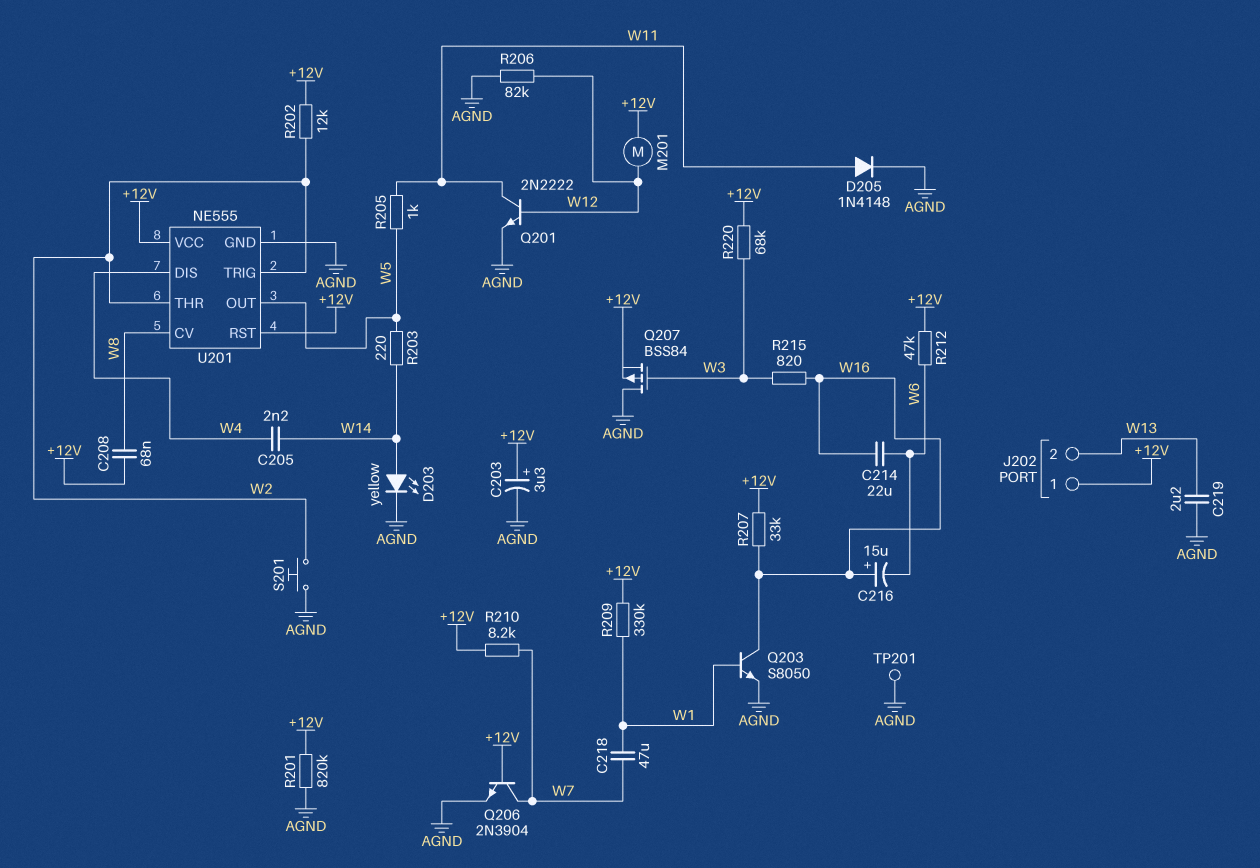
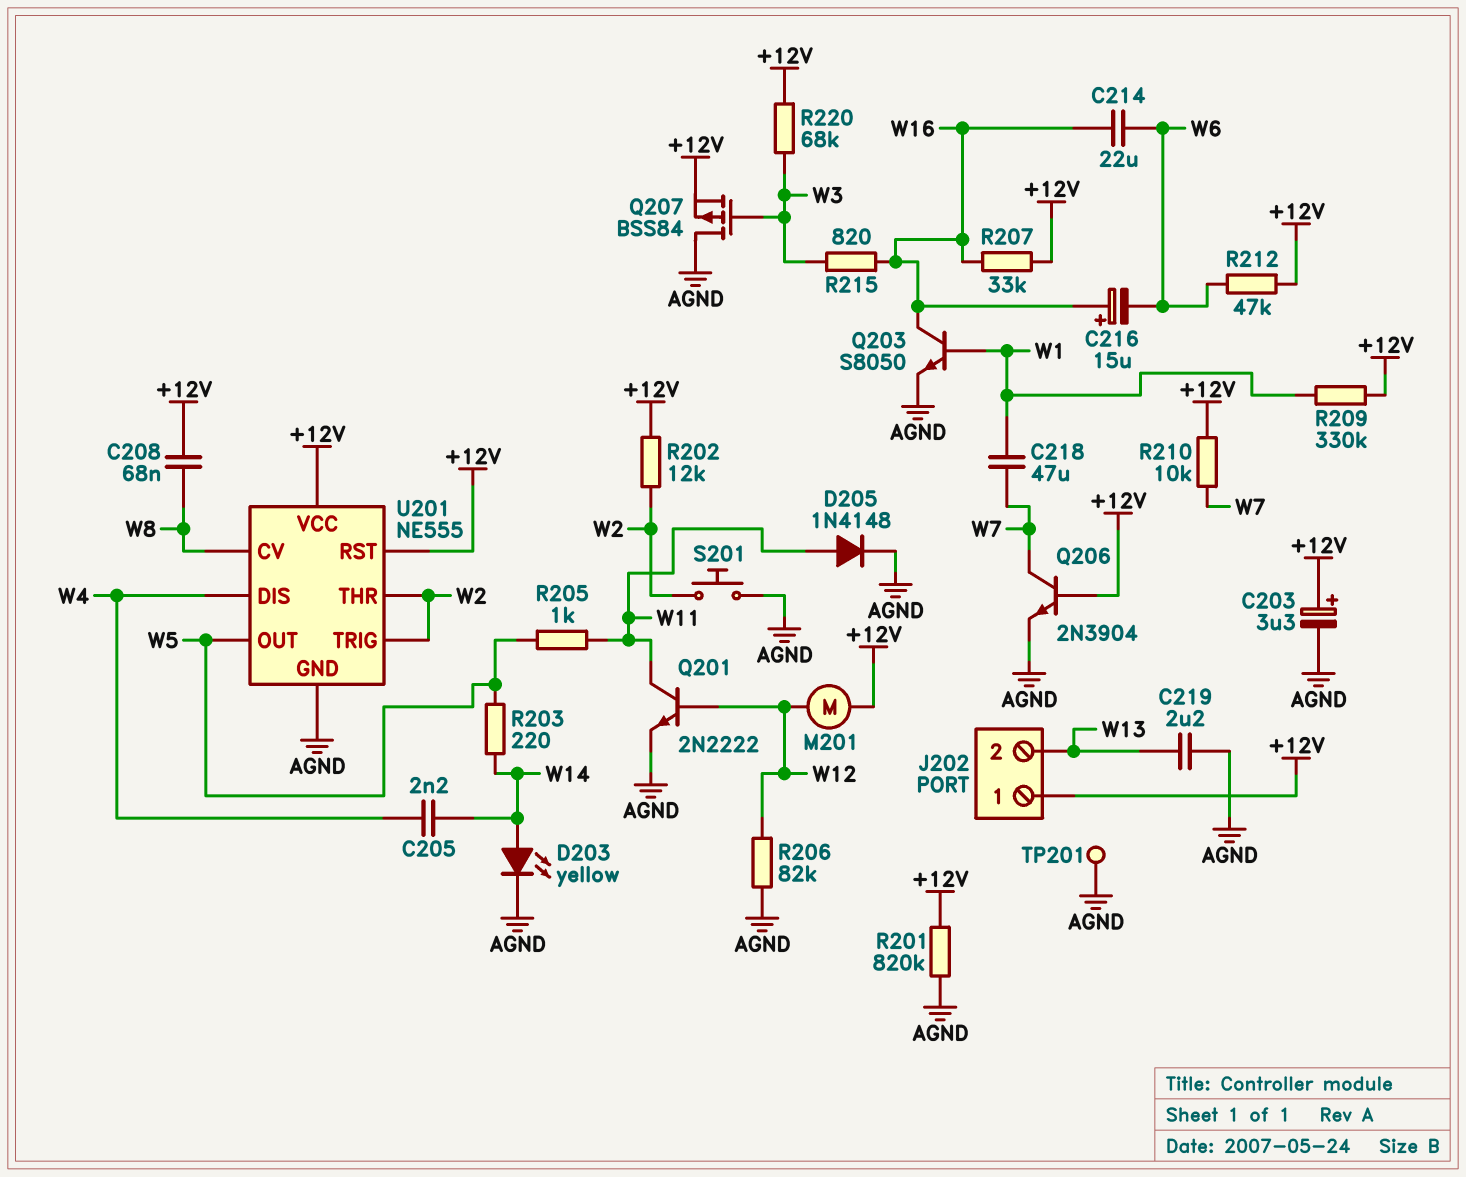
R210: 8.2k (+12V, W7) -> 10k (+12V, W7)

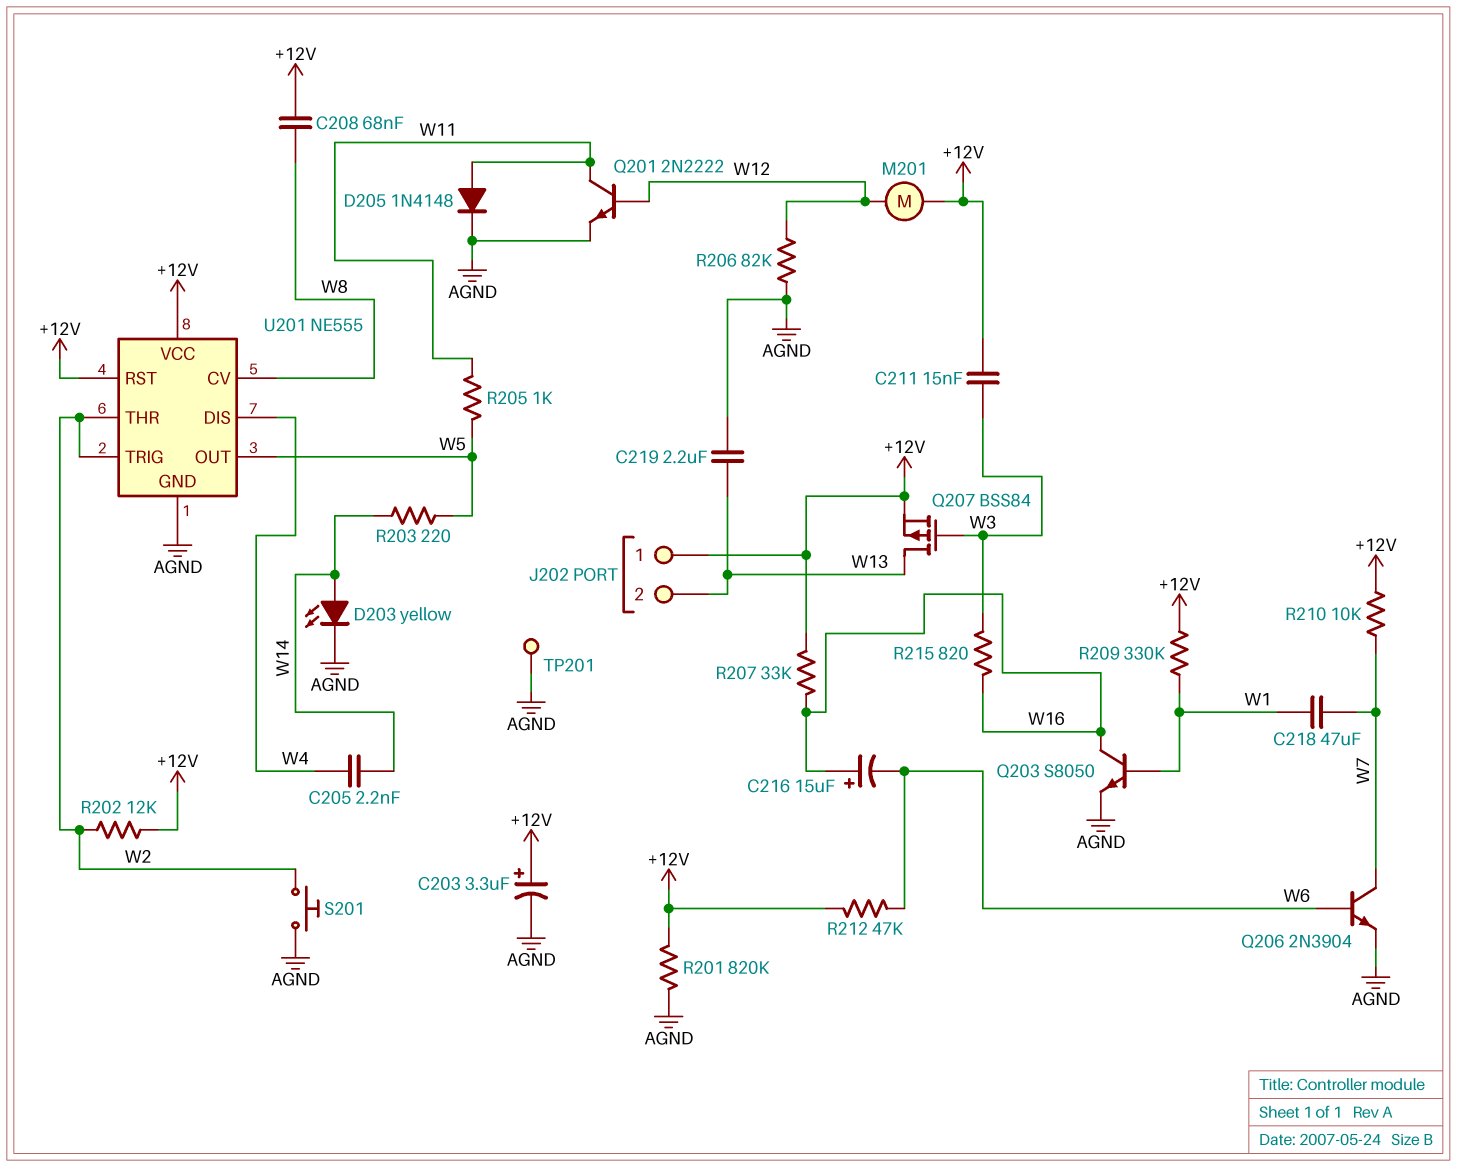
C211: none -> 15nF (+12V, W3)
C214: 22uF (W6, W16) -> none
Q206: NPN 2N3904 (B +12V, C W7, E AGND) -> NPN 2N3904 (B W6, C W7, E AGND)
Q207: PMOS BSS84 (G W3, D AGND, S +12V) -> PMOS BSS84 (G W3, D W13, S +12V)
R220: 68k (+12V, W3) -> none

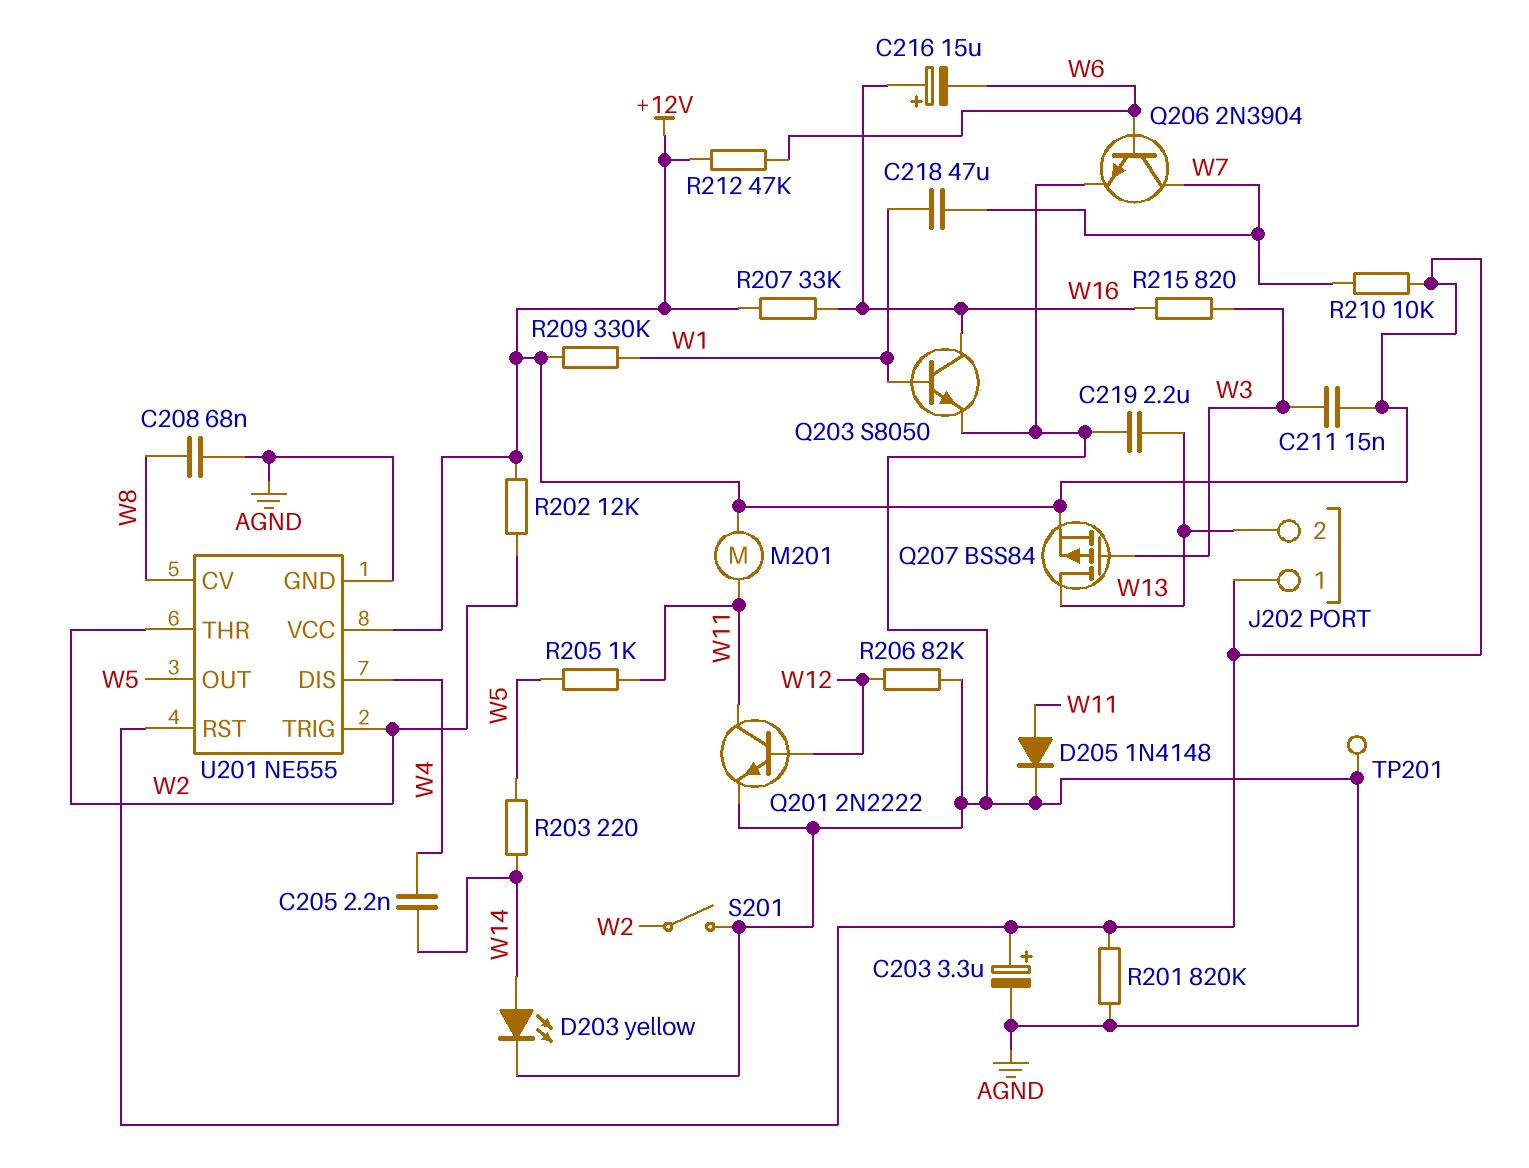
C208: 68nF (+12V, W8) -> 68nF (AGND, W8)
M201: motor (+12V, W12) -> motor (+12V, W11)
S201: button (AGND, W2) -> switch (AGND, W2)

